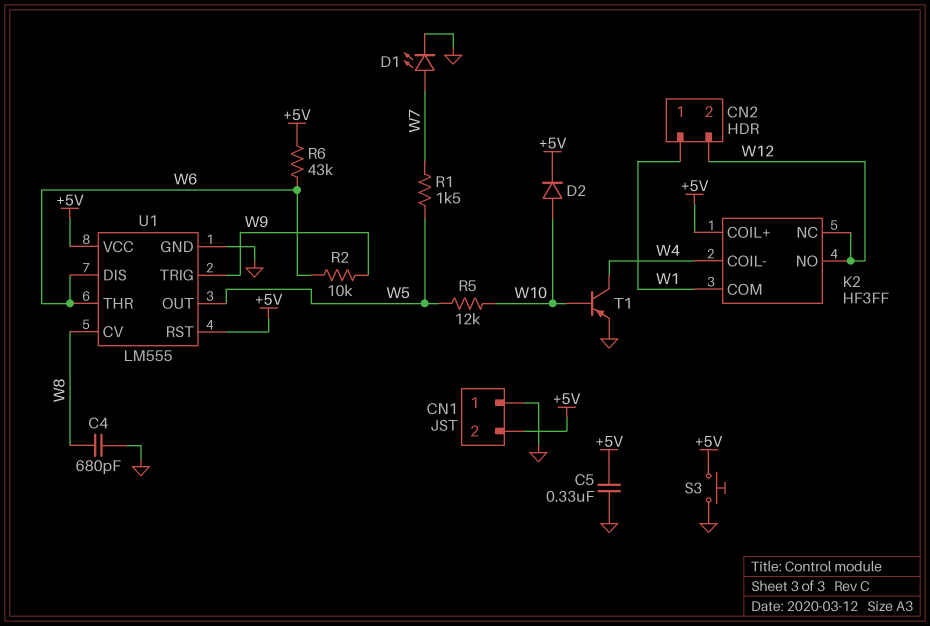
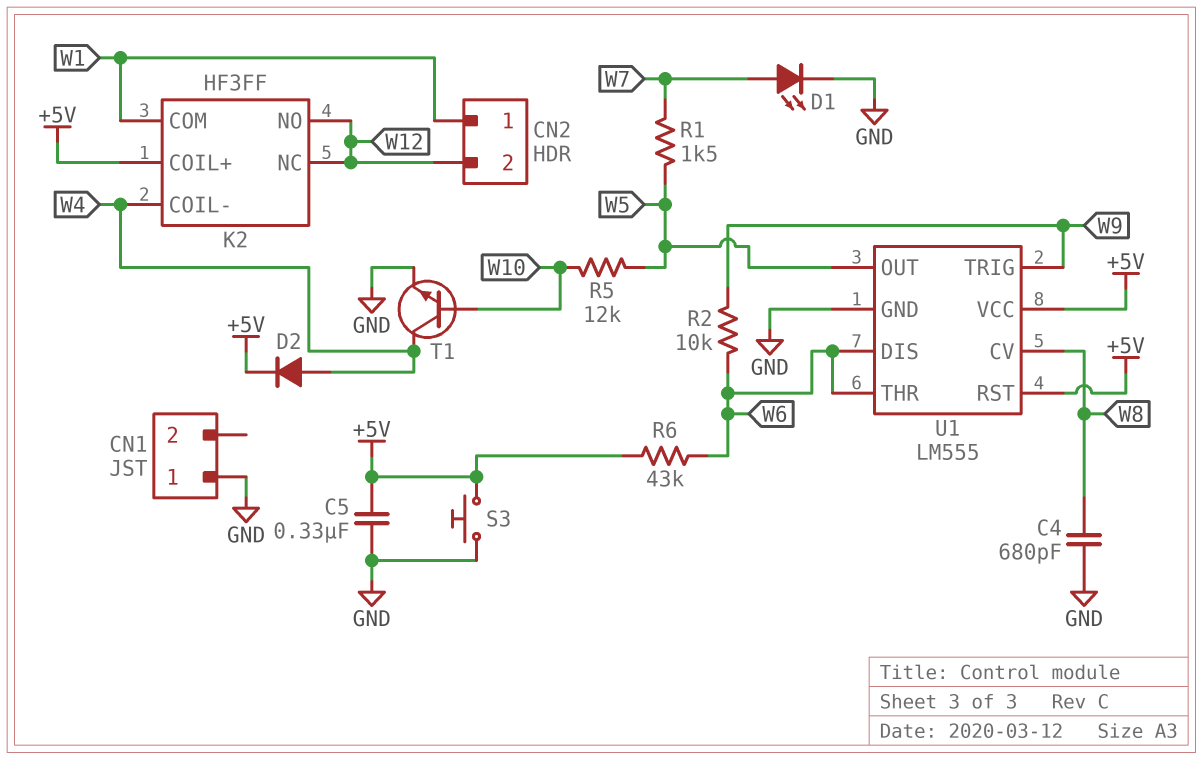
CN1 pin 2: +5V -> none
D2: diode (A W10, K +5V) -> diode (A W4, K +5V)
T1: PNP (B W10, C W4, E GND) -> NPN (B W10, C W4, E GND)

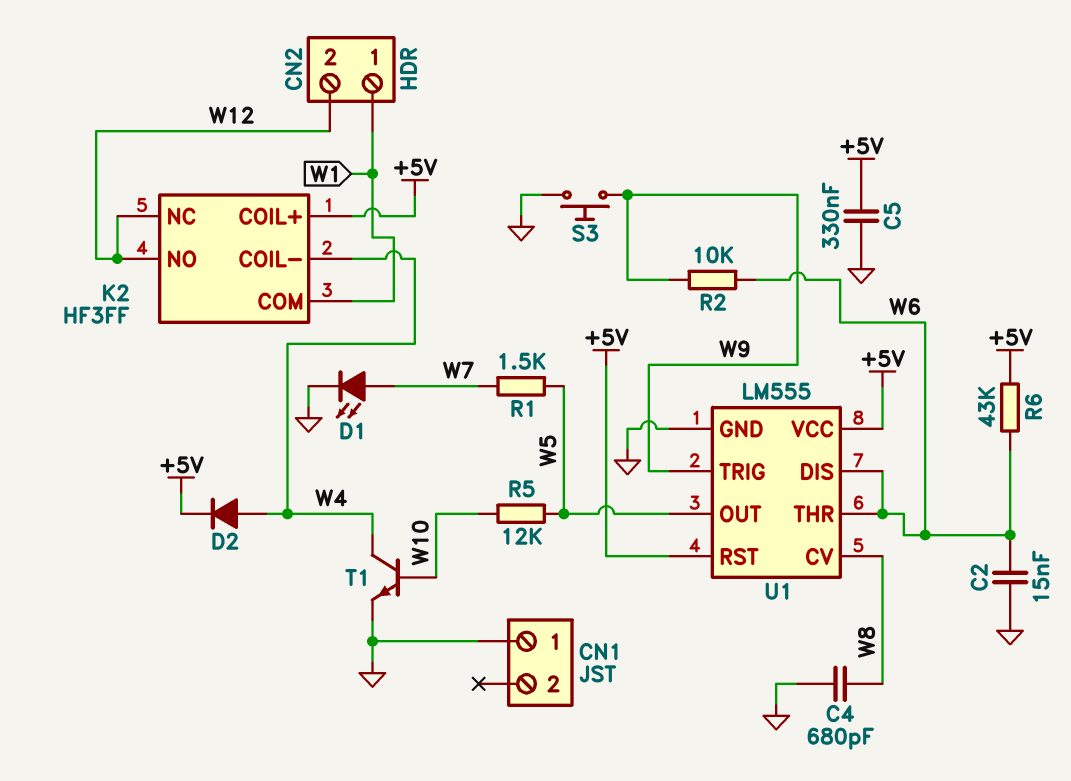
C2: none -> 15nF (GND, W6)
S3: button (+5V, GND) -> button (GND, W9)

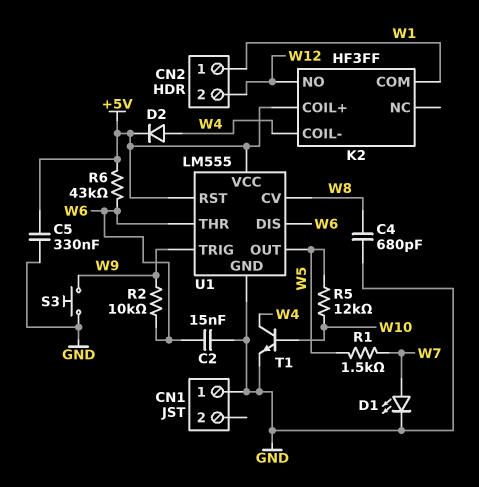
K2 pin NC: W12 -> none

